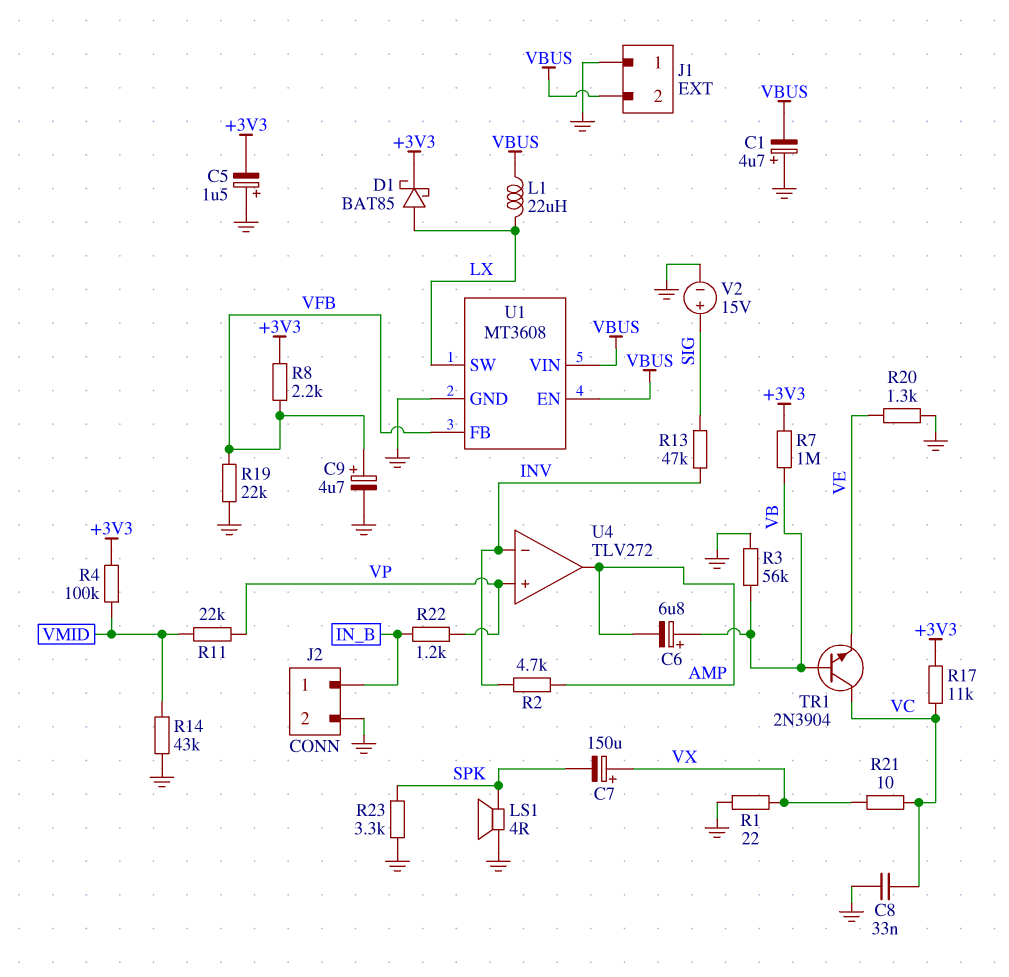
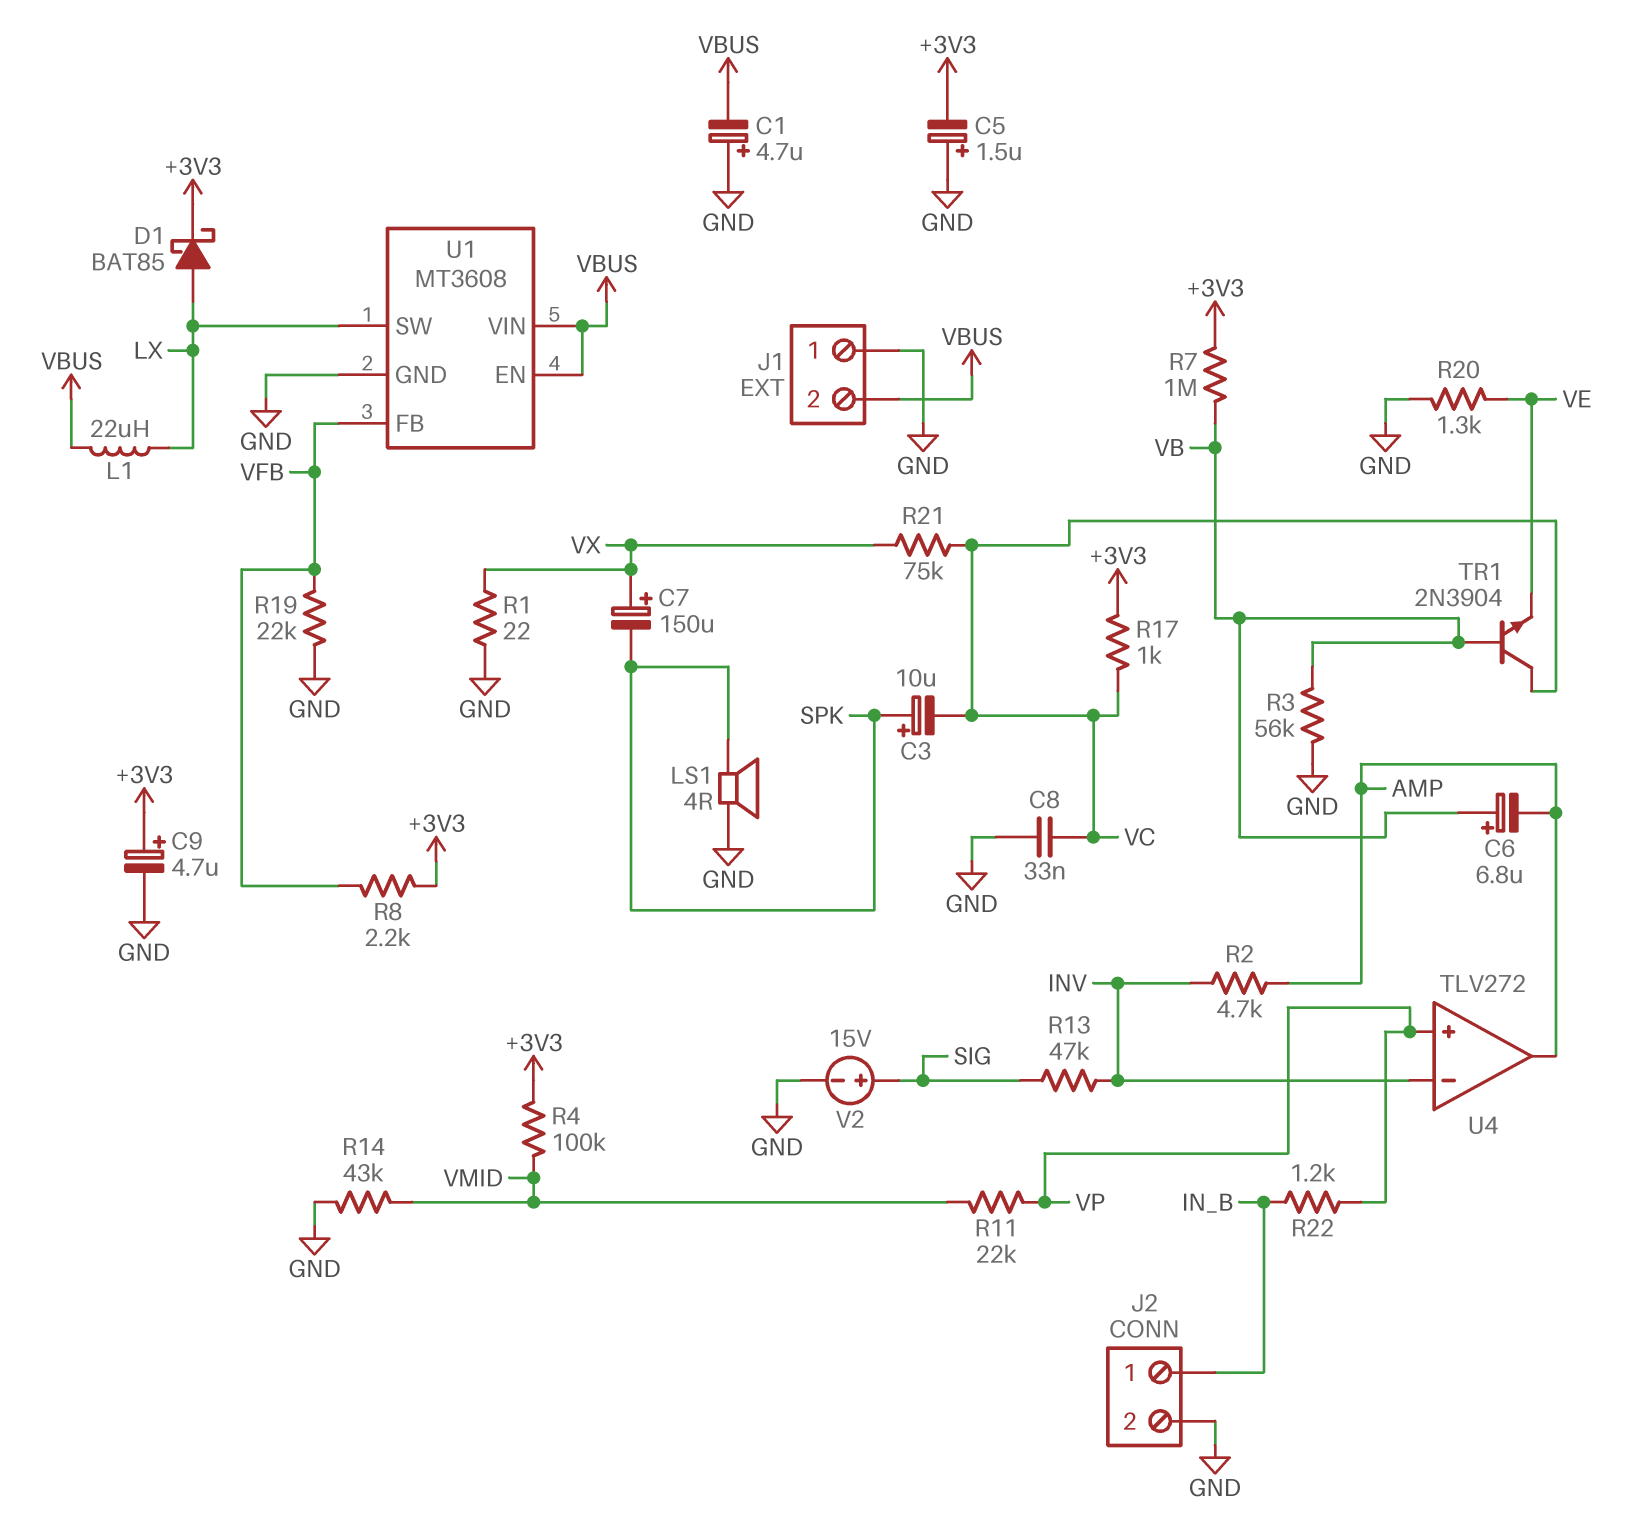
C3: none -> 10uF (plus SPK, minus VC)
C9: 4.7uF (plus VFB, minus GND) -> 4.7uF (plus +3V3, minus GND)
R17: 11k (+3V3, VC) -> 1k (+3V3, VC)
R21: 10 (VC, VX) -> 75k (VC, VX)
R23: 3.3k (GND, SPK) -> none

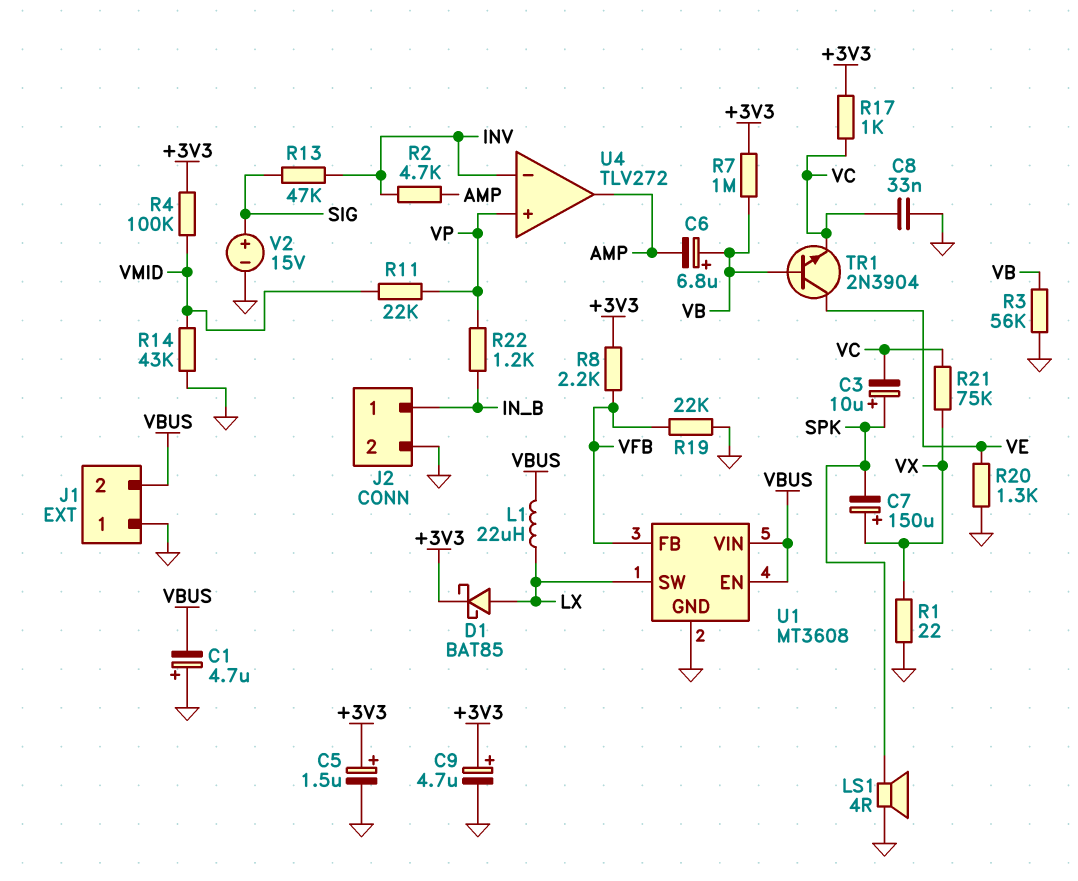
C5: 1.5uF (plus GND, minus +3V3) -> 1.5uF (plus +3V3, minus GND)
TR1: NPN 2N3904 (B VB, C VC, E VE) -> NPN 2N3904 (B VB, C VE, E VC)

